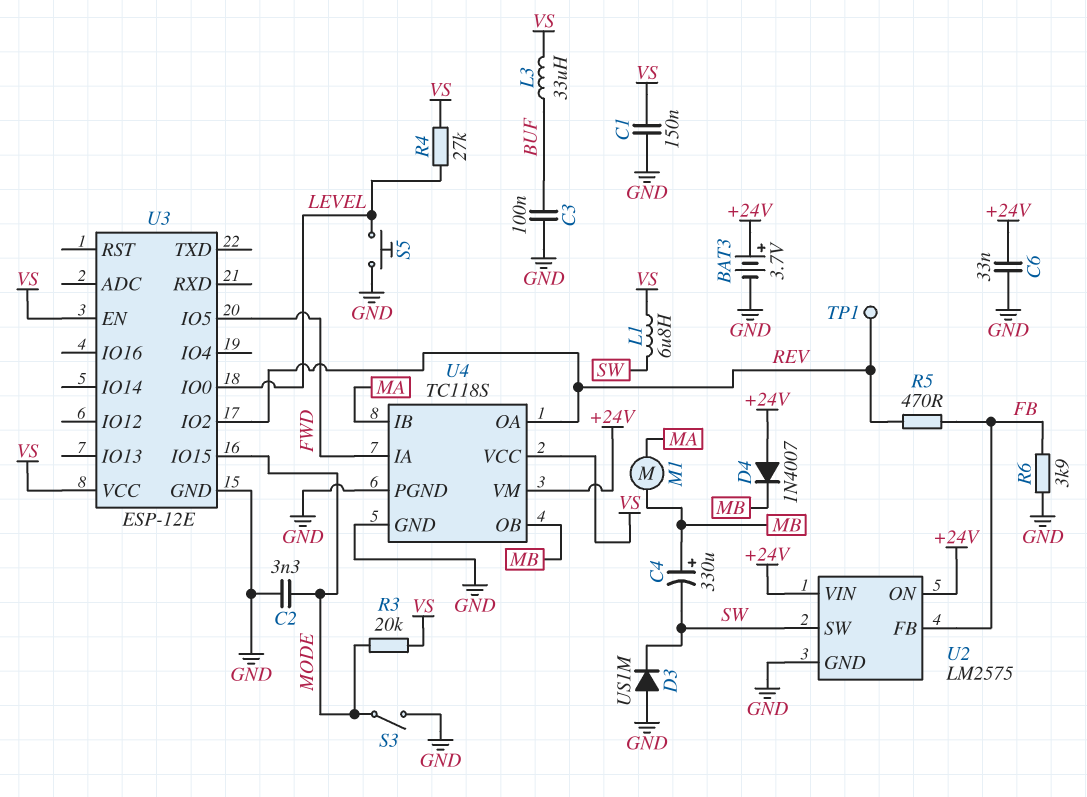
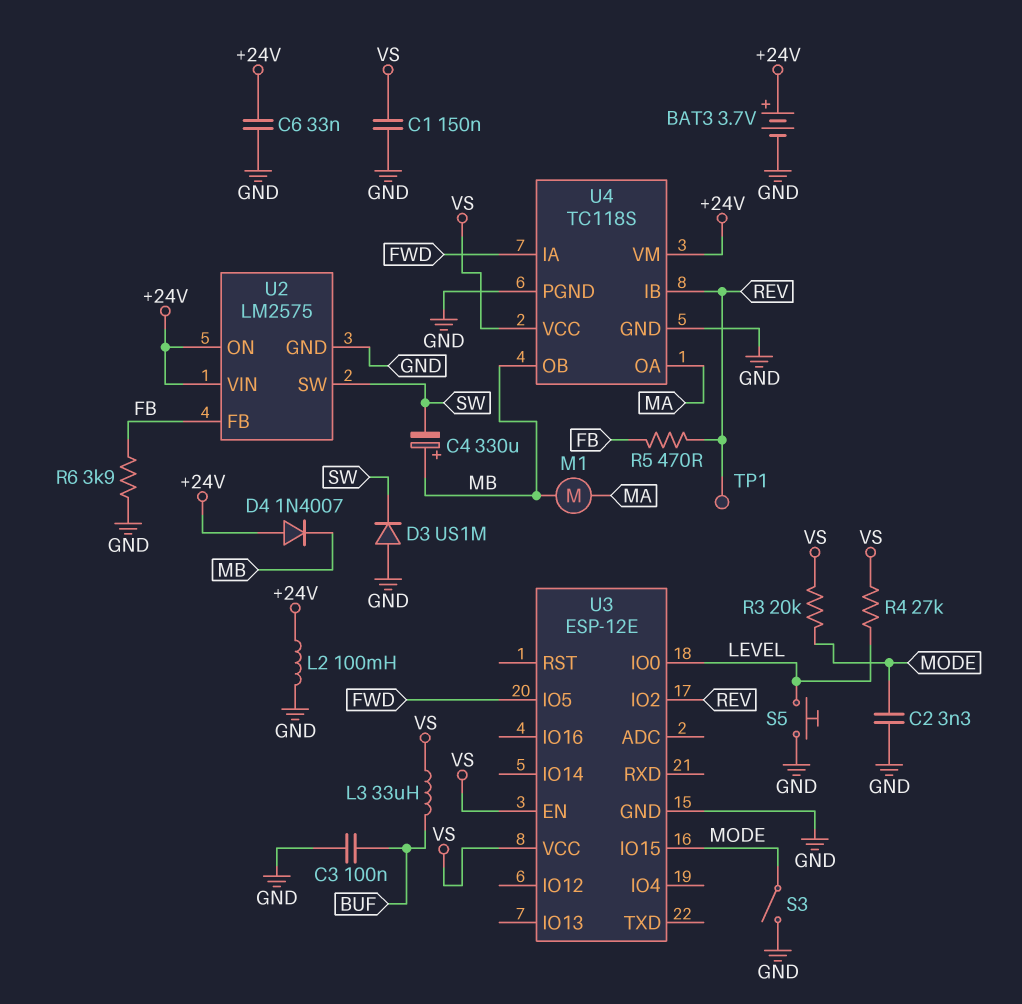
L1: 6.8uH (SW, VS) -> none
L2: none -> 100mH (+24V, GND)
U4 pin IB: MA -> REV
U4 pin OA: REV -> MA

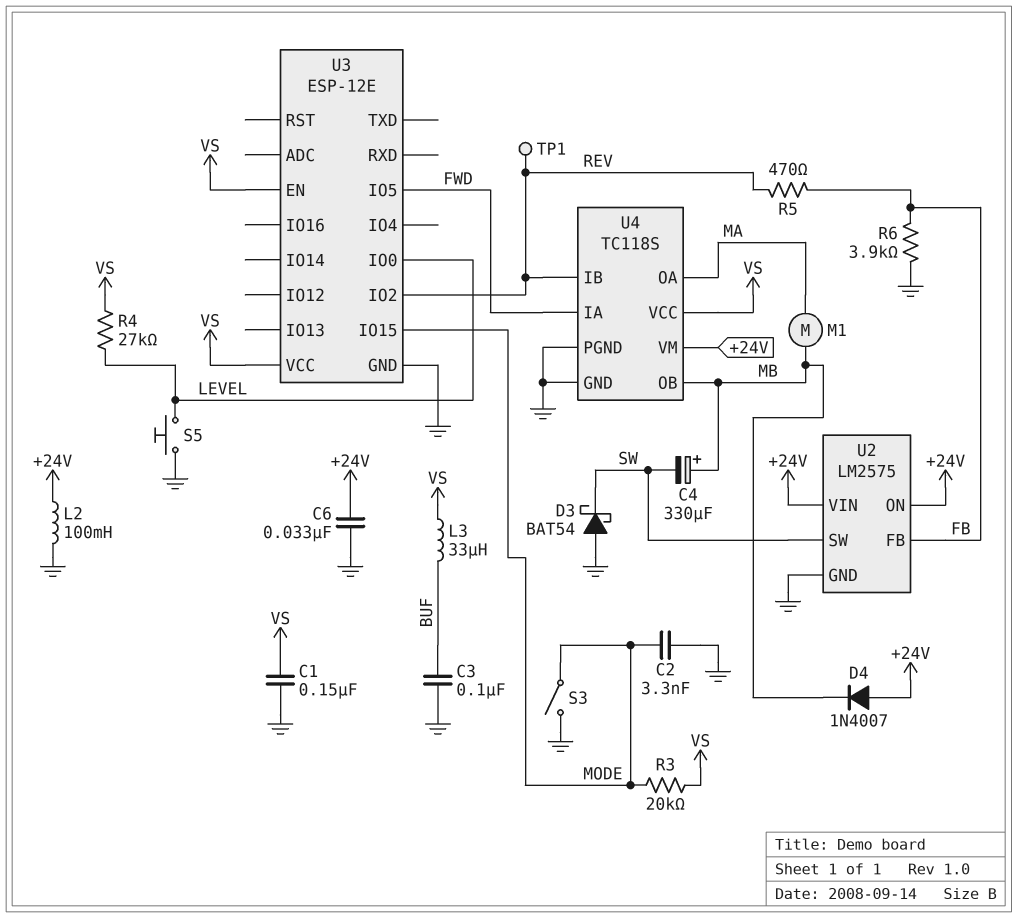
BAT3: 3.7V (plus +24V, minus GND) -> none
D3: diode US1M (A GND, K SW) -> schottky BAT54 (A GND, K SW)

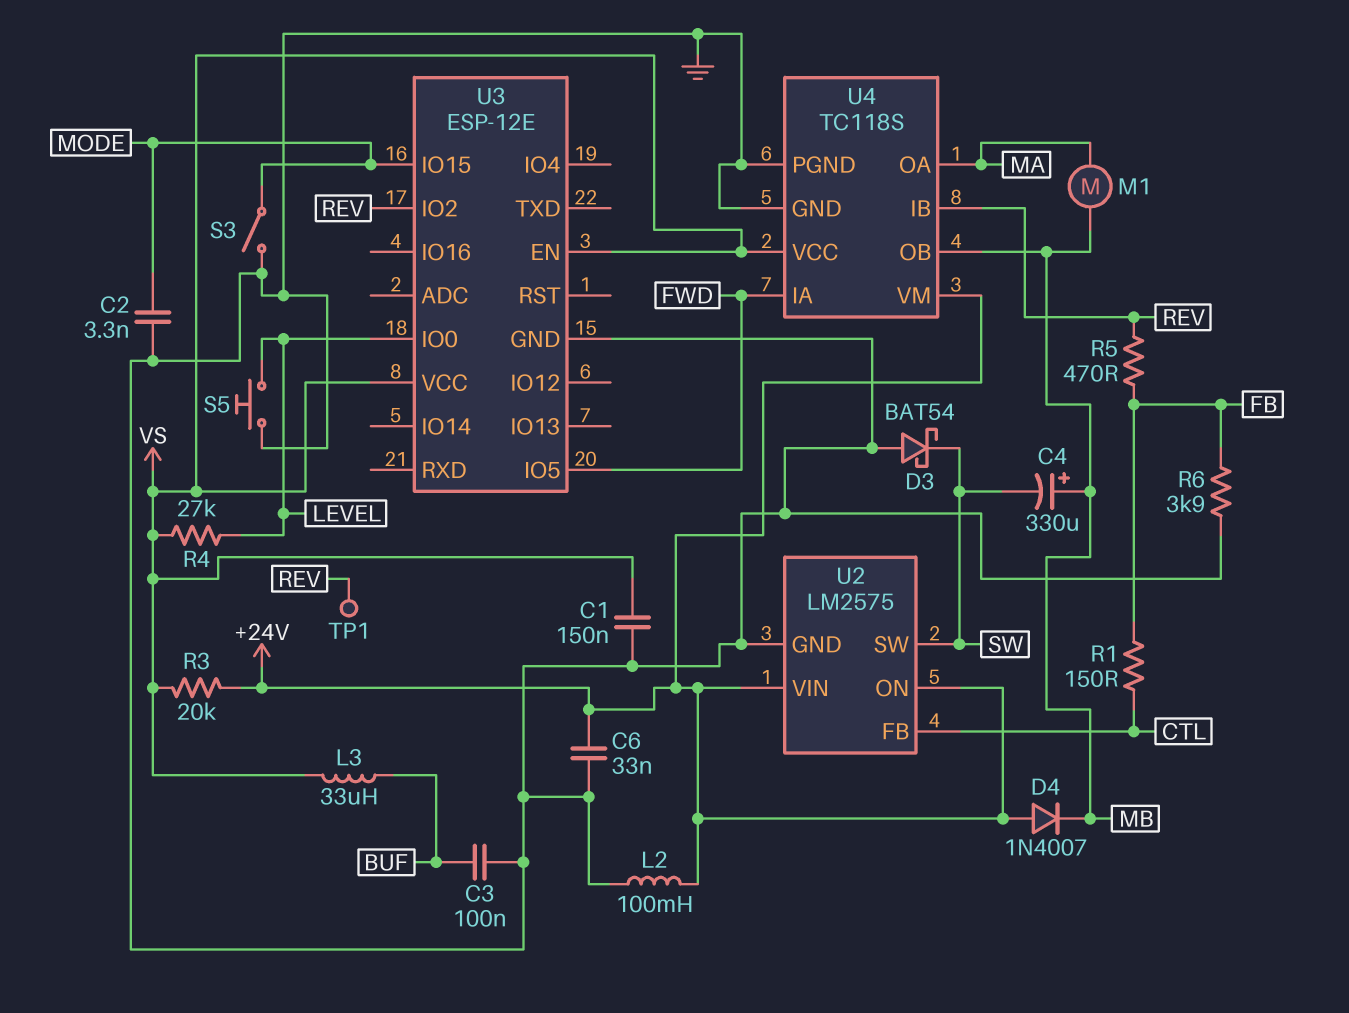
R1: none -> 150 (CTL, FB)
R3: 20k (MODE, VS) -> 20k (+24V, VS)
U2 pin FB: FB -> CTL

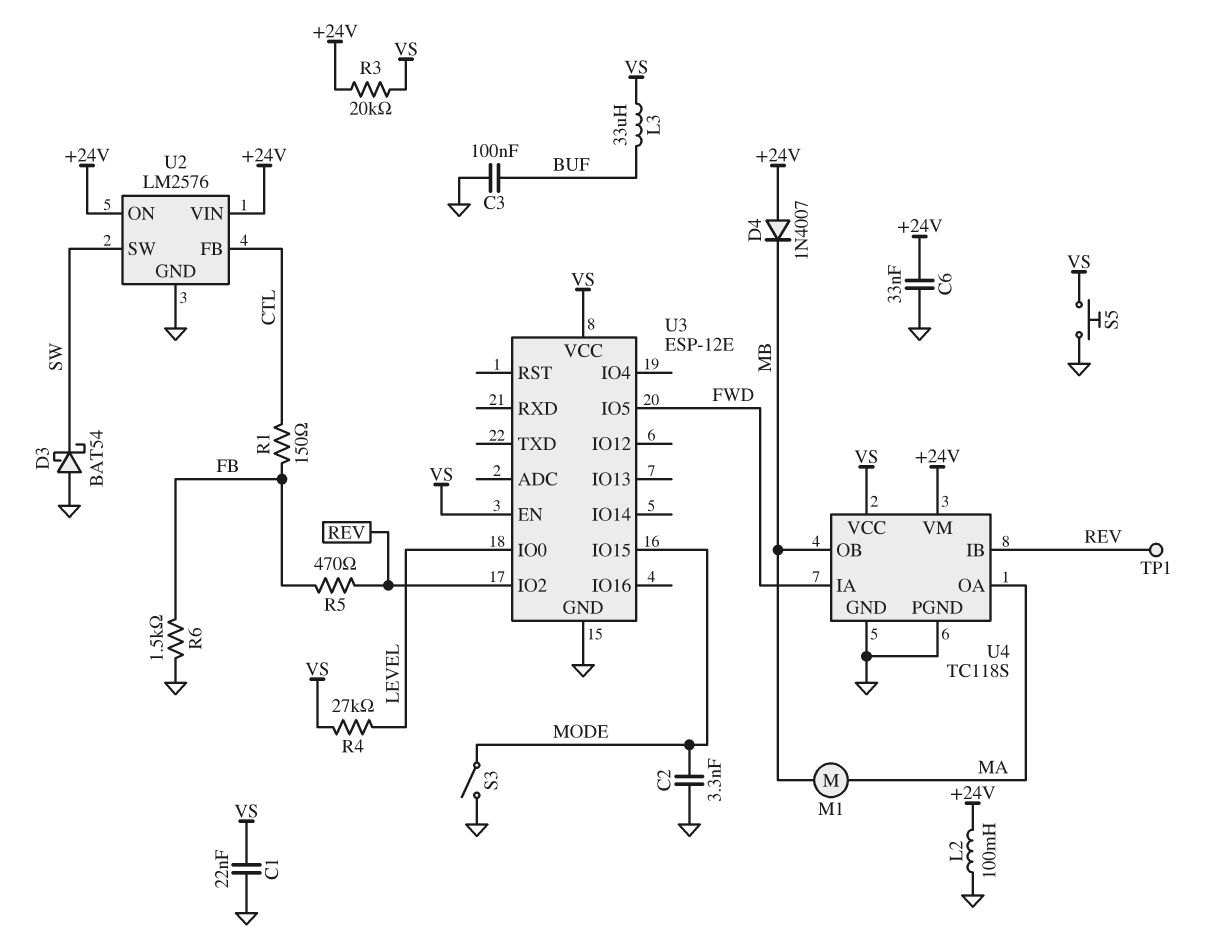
C1: 150nF (GND, VS) -> 22nF (GND, VS)
C4: 330uF (plus MB, minus SW) -> none
R6: 3.9k (FB, GND) -> 1.5k (FB, GND)
S5: button (GND, LEVEL) -> button (GND, VS)
U2: LM2575 -> LM2576

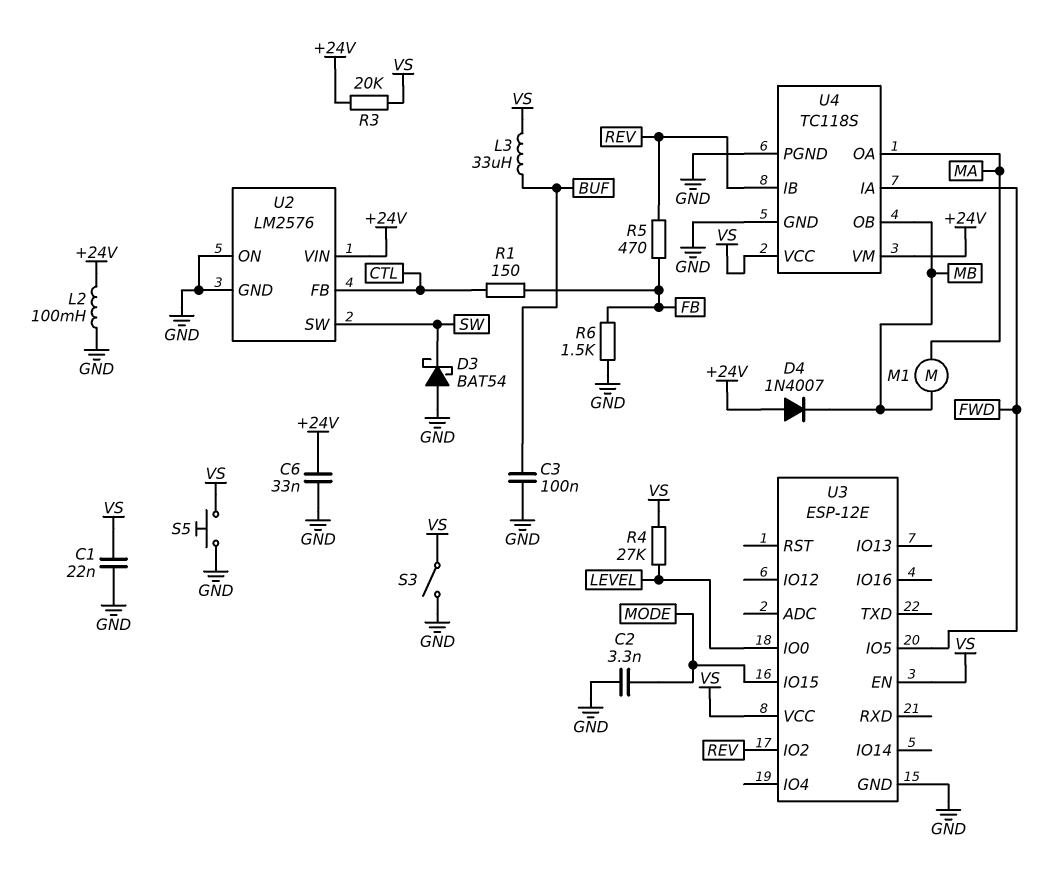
S3: switch (GND, MODE) -> switch (GND, VS)
TP1: test point (REV) -> none
U2 pin ON: +24V -> GND

